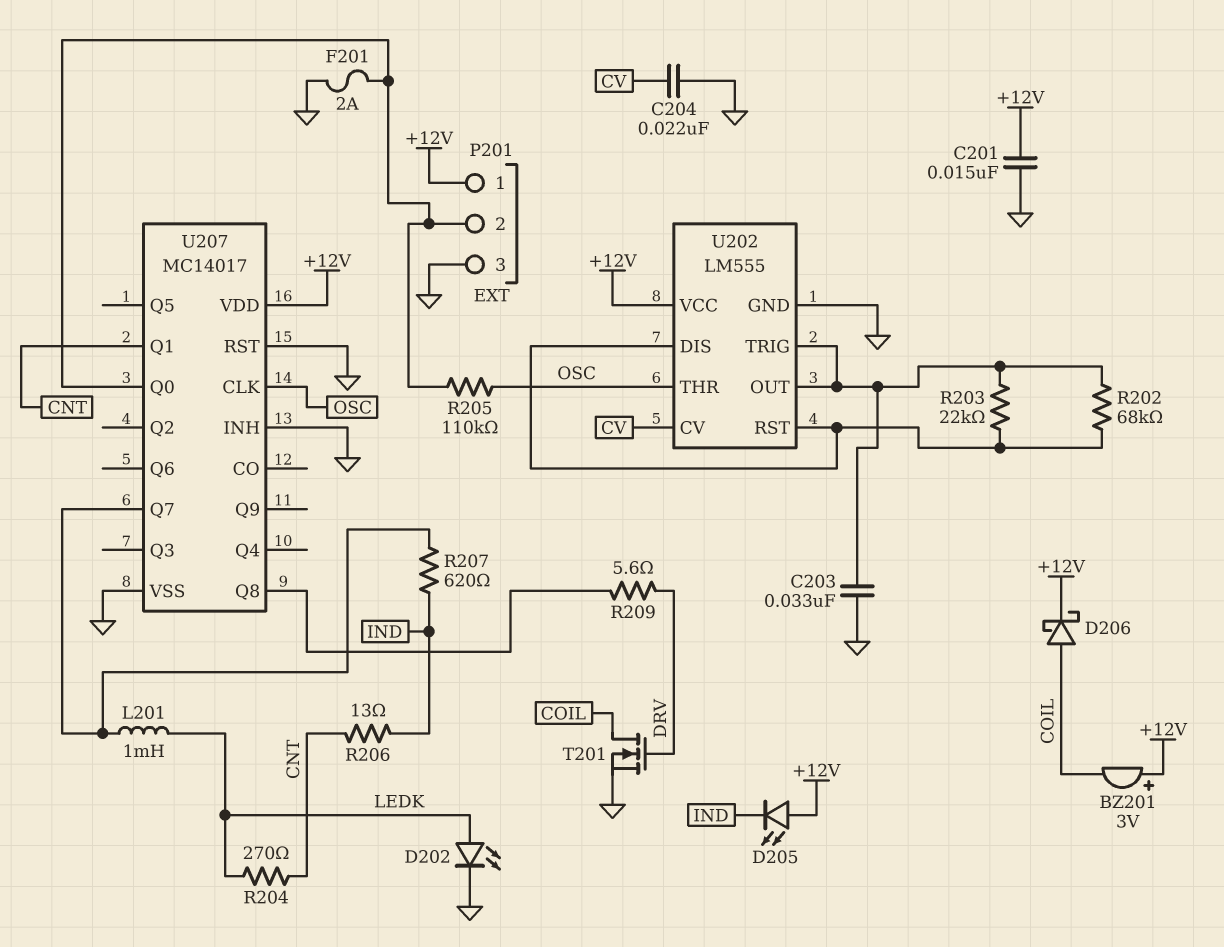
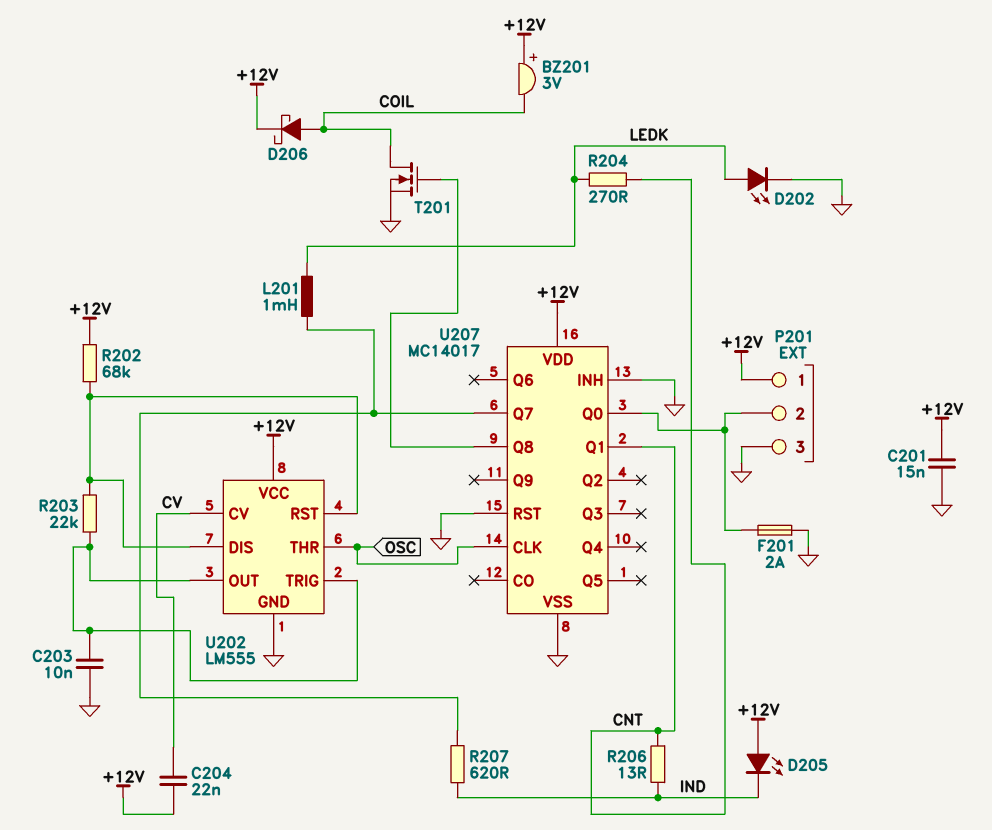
C203: 33nF (GND, U202/OUT) -> 10nF (GND, U202/OUT)
C204: 22nF (CV, GND) -> 22nF (+12V, CV)
R202: 68k (U202/DIS, U202/OUT) -> 68k (+12V, U202/DIS)
R205: 110k (OSC, P201/2) -> none
R209: 5.6 (DRV, U207/Q8) -> none
T201: NMOS (G DRV, D COIL, S GND) -> NMOS (G U207/Q8, D COIL, S GND)

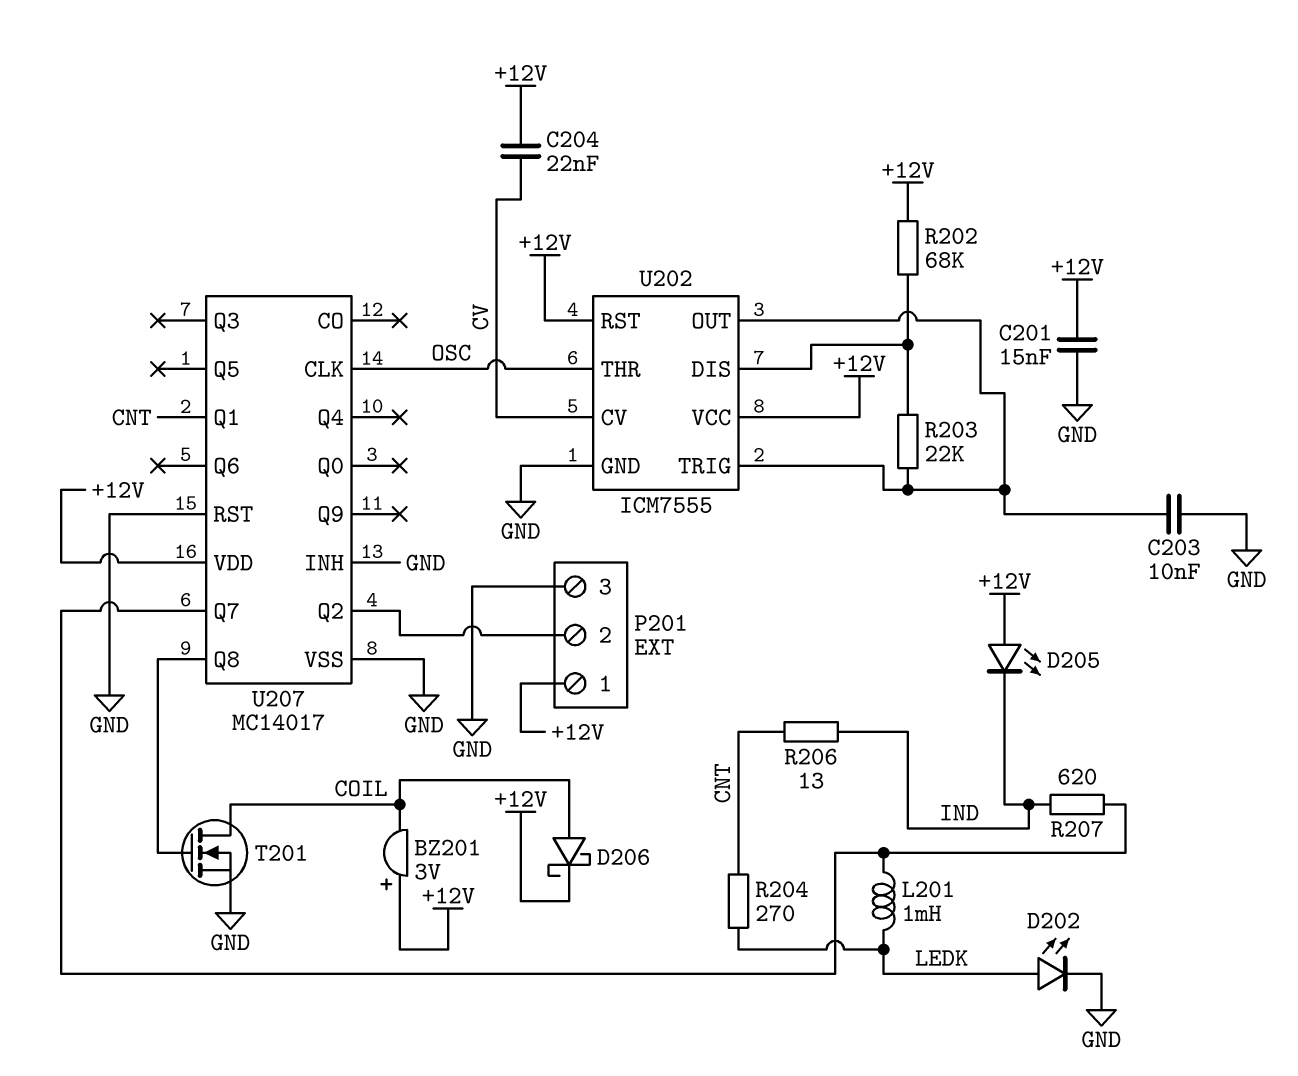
F201: 2A (GND, P201/2) -> none
U202: LM555 -> ICM7555
U202 pin RST: U202/DIS -> +12V
U207 pin Q0: P201/2 -> none
U207 pin Q2: none -> P201/2

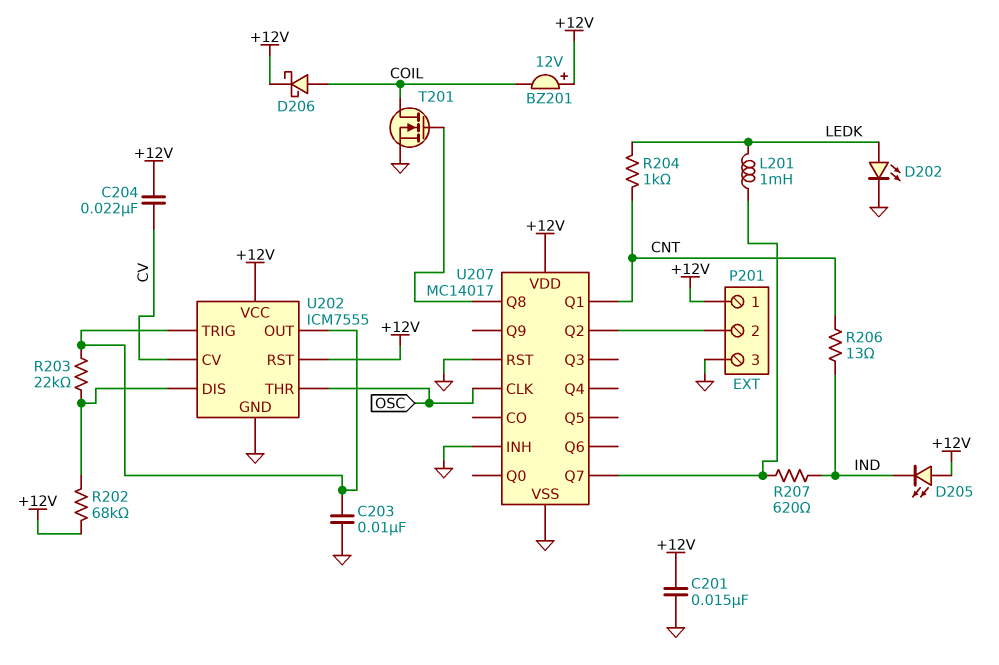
BZ201: buzzer 3V (plus +12V, minus COIL) -> buzzer 12V (plus +12V, minus COIL)
R204: 270 (CNT, LEDK) -> 1k (CNT, LEDK)

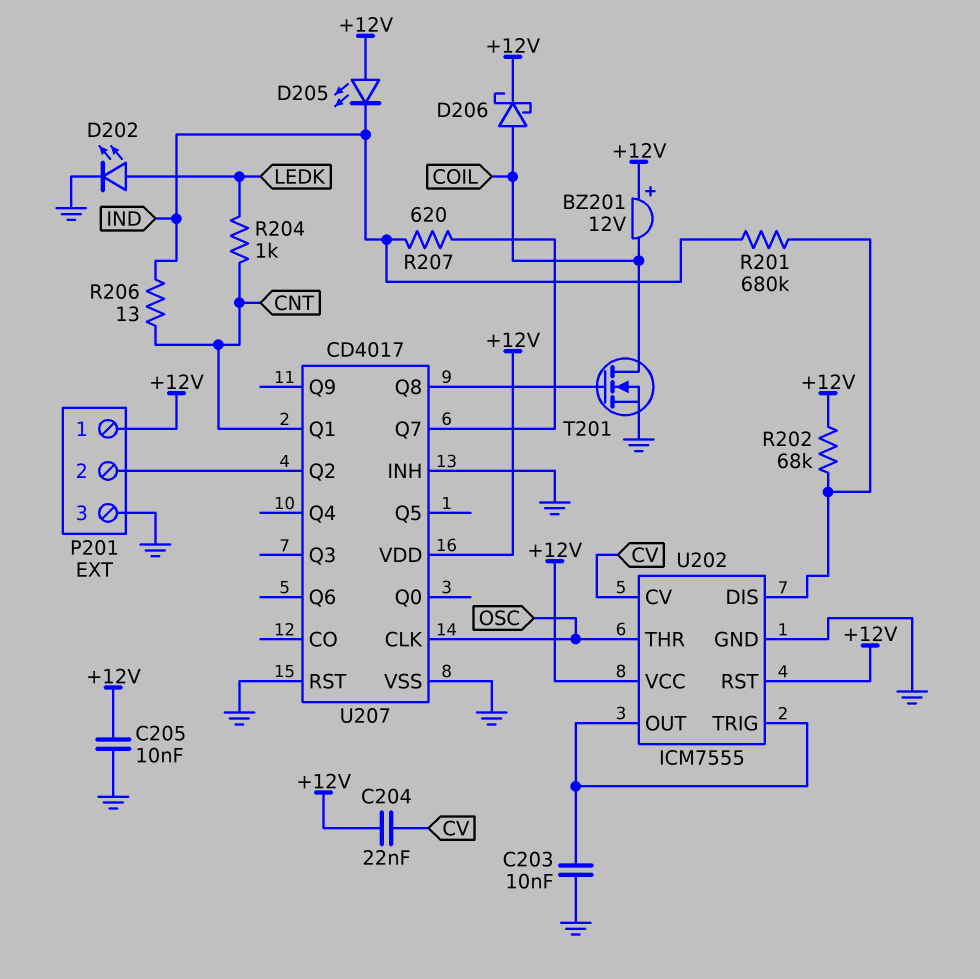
C201: 15nF (+12V, GND) -> none
C205: none -> 10nF (+12V, GND)
L201: 1mH (LEDK, U207/Q7) -> none
R201: none -> 680k (IND, U202/DIS)
R203: 22k (U202/DIS, U202/OUT) -> none
U207: MC14017 -> CD4017

